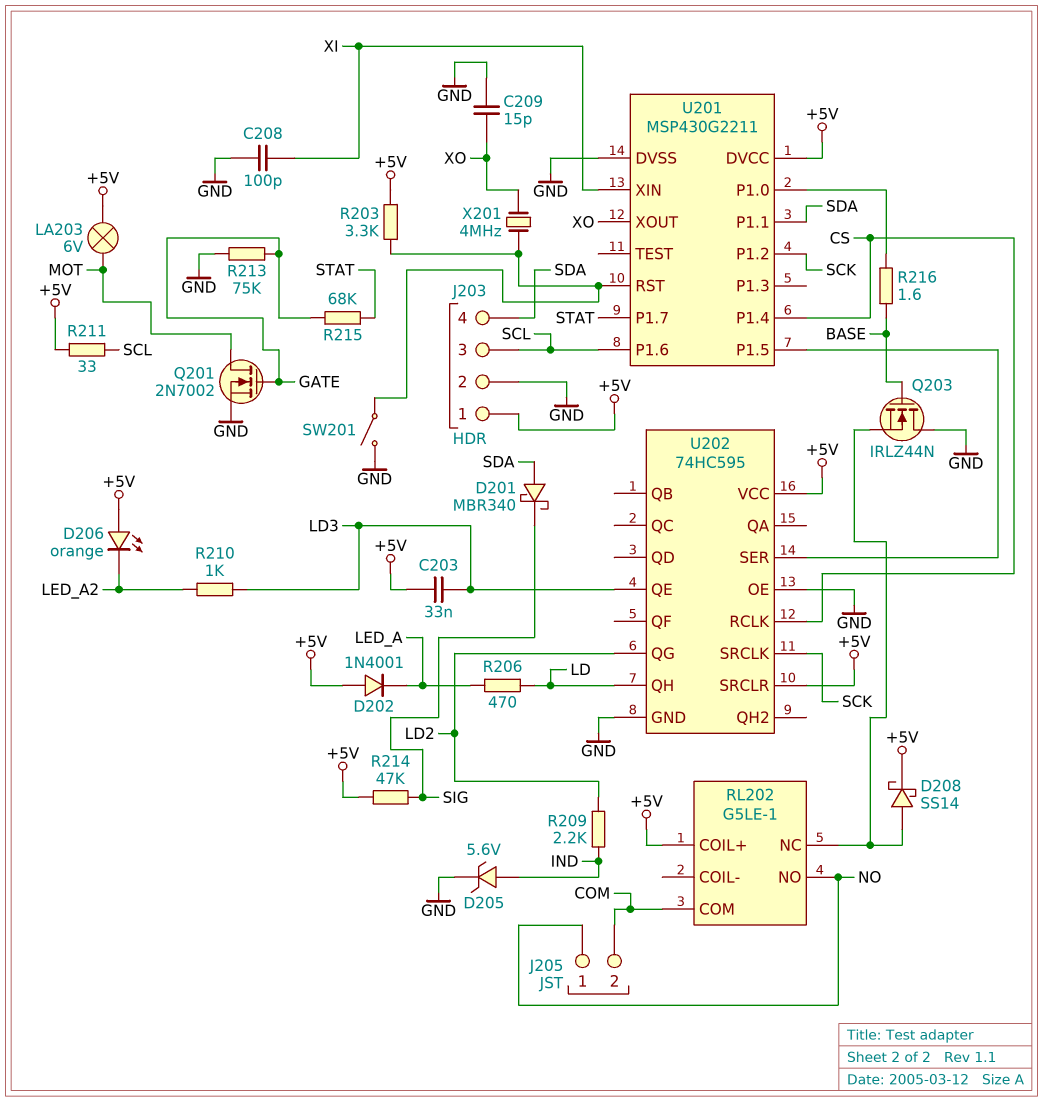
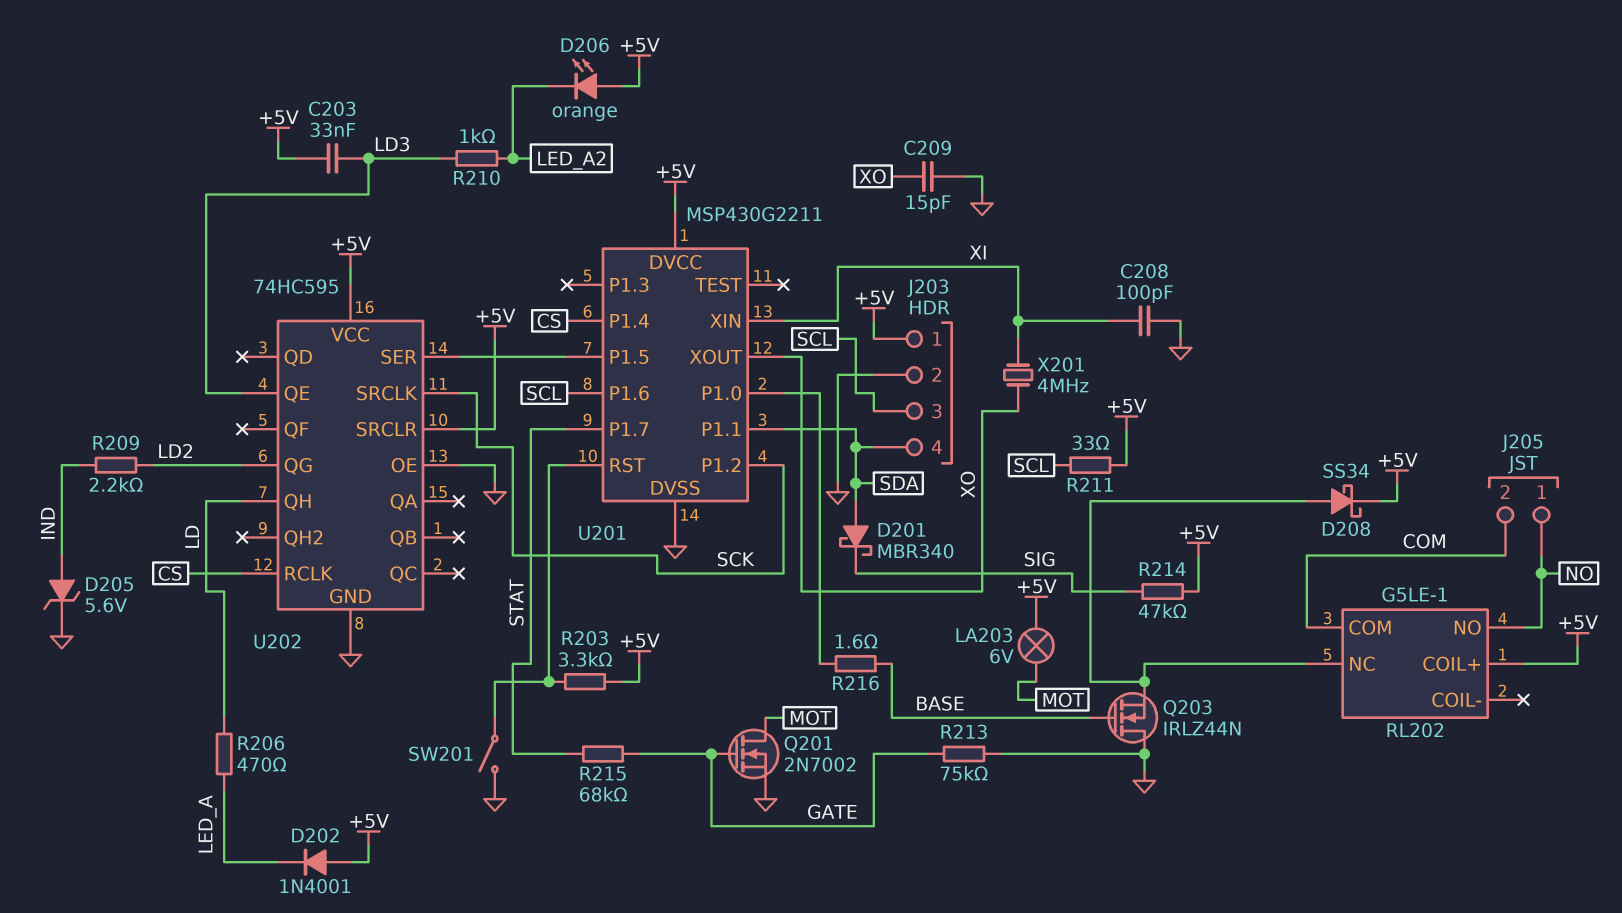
D208: schottky SS14 (A RL202/NC, K +5V) -> schottky SS34 (A RL202/NC, K +5V)
X201: 4MHz (U201/RST, XO) -> 4MHz (XI, XO)

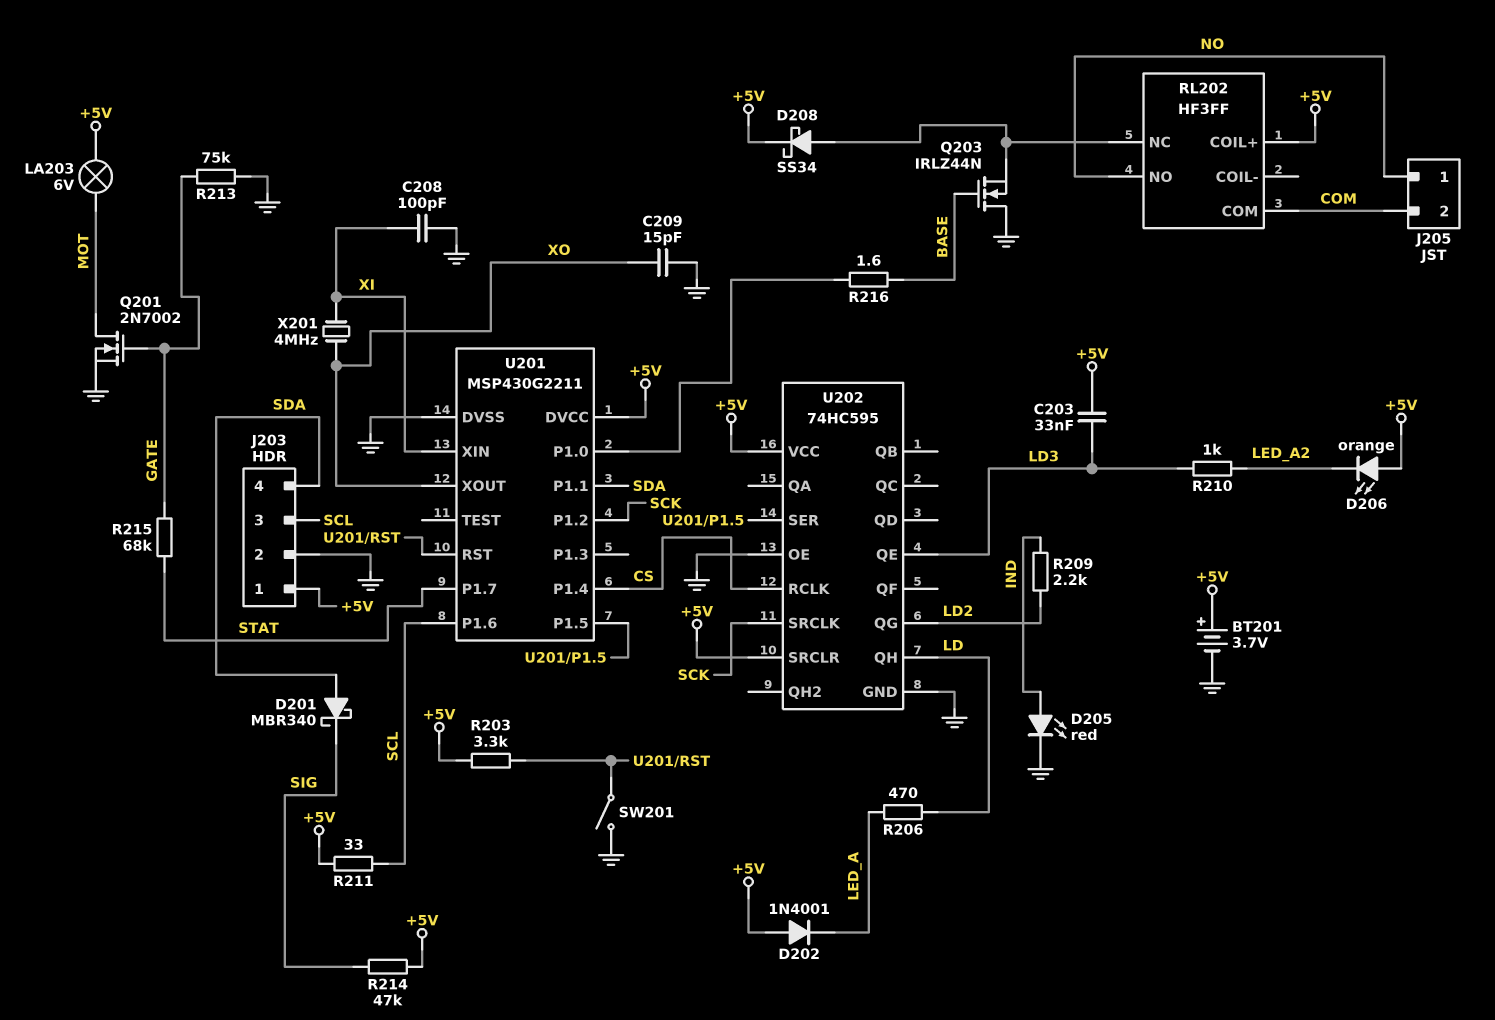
BT201: none -> 3.7V (plus +5V, minus GND)
D205: zener 5.6V (A IND, K GND) -> LED red (A IND, K GND)
RL202: G5LE-1 -> HF3FF

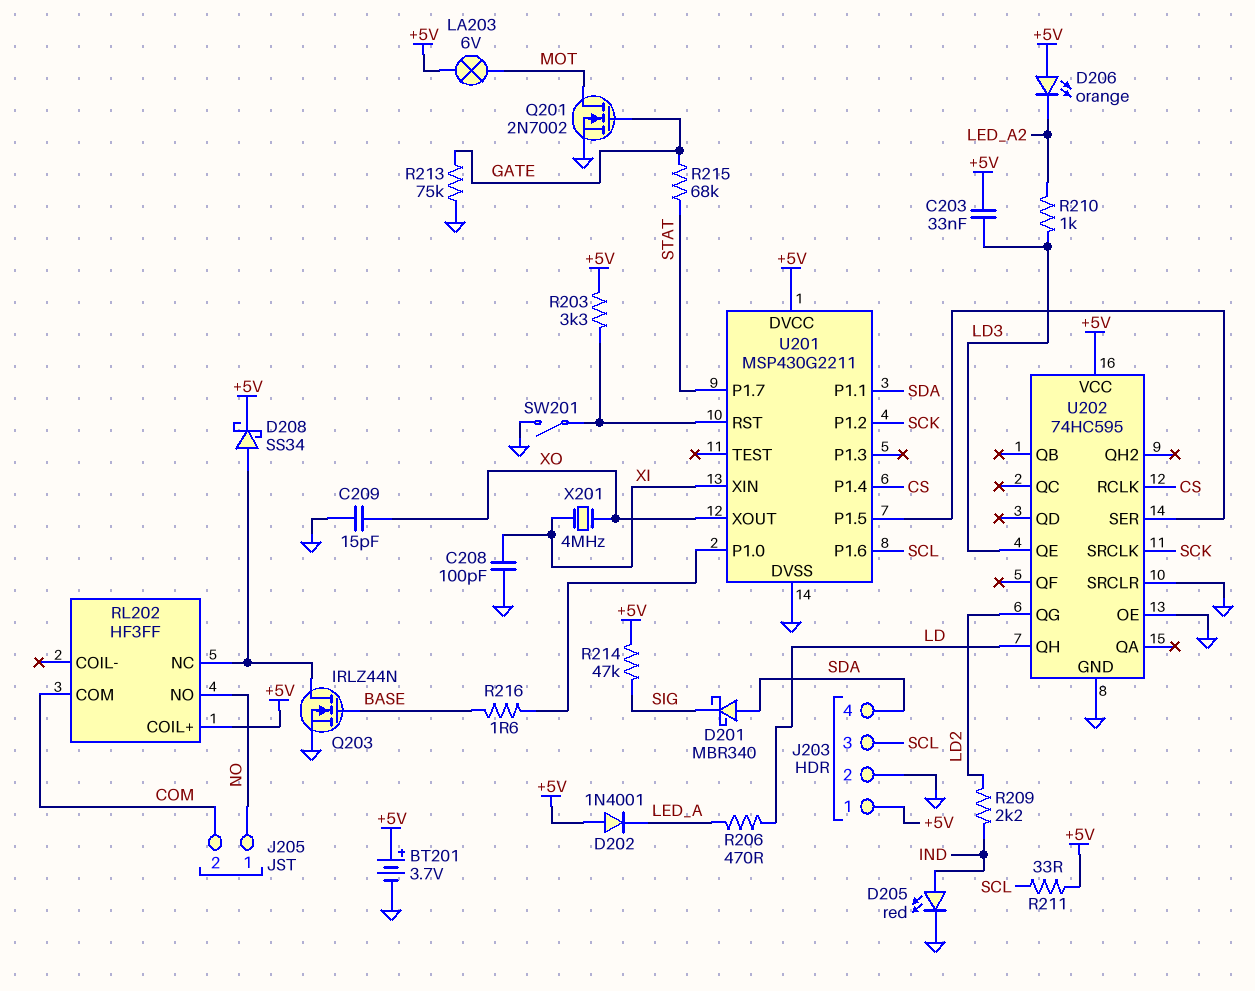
Q203: NMOS IRLZ44N (G BASE, D GND, S RL202/NC) -> NMOS IRLZ44N (G BASE, D RL202/NC, S GND)
U202 pin SRCLR: +5V -> GND

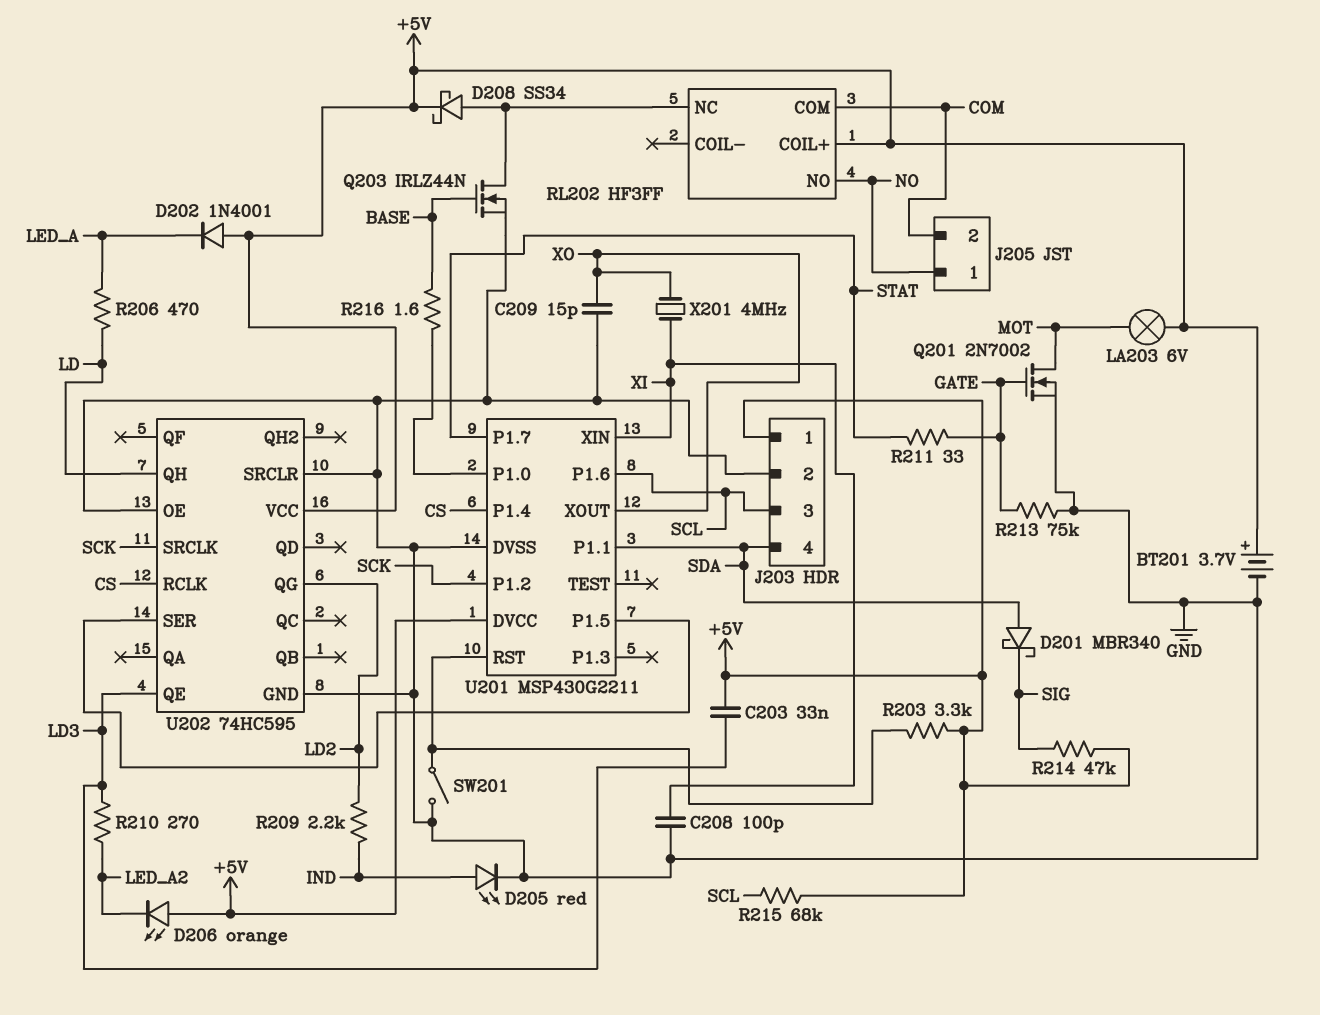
R210: 1k (LD3, LED_A2) -> 270 (LD3, LED_A2)
R211: 33 (+5V, SCL) -> 33 (GATE, STAT)
R215: 68k (GATE, STAT) -> 68k (+5V, SCL)

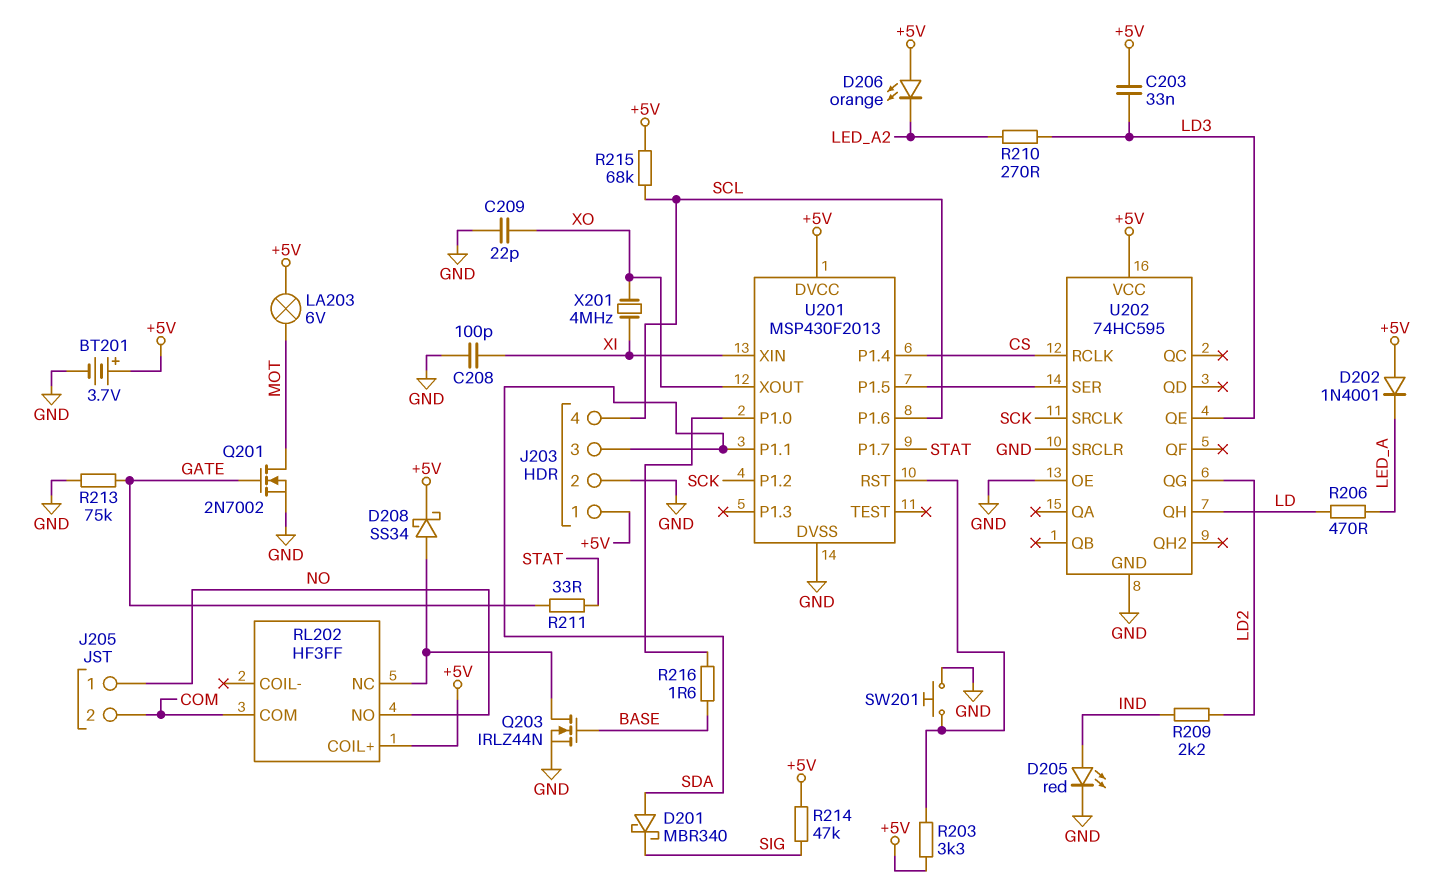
C209: 15pF (GND, XO) -> 22pF (GND, XO)
J203 pin 3: SCL -> SDA
J203 pin 4: SDA -> SCL
SW201: switch (GND, U201/RST) -> button (GND, U201/RST)
U201: MSP430G2211 -> MSP430F2013

